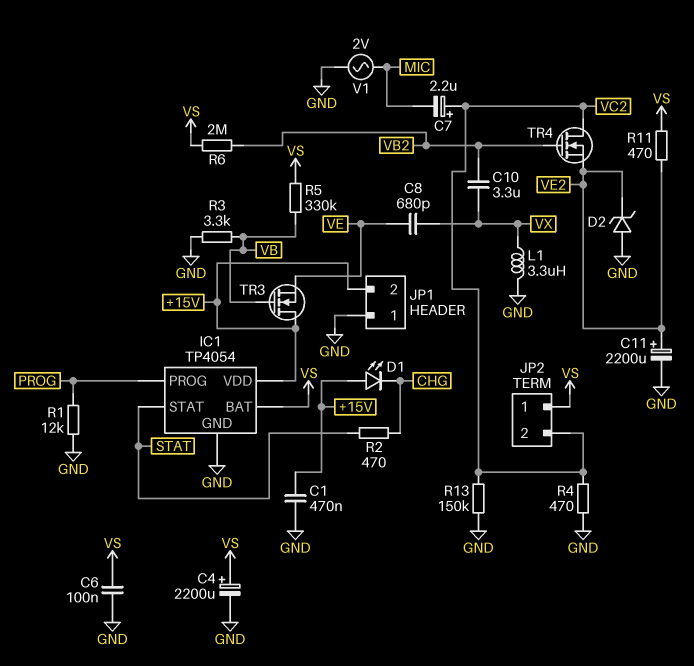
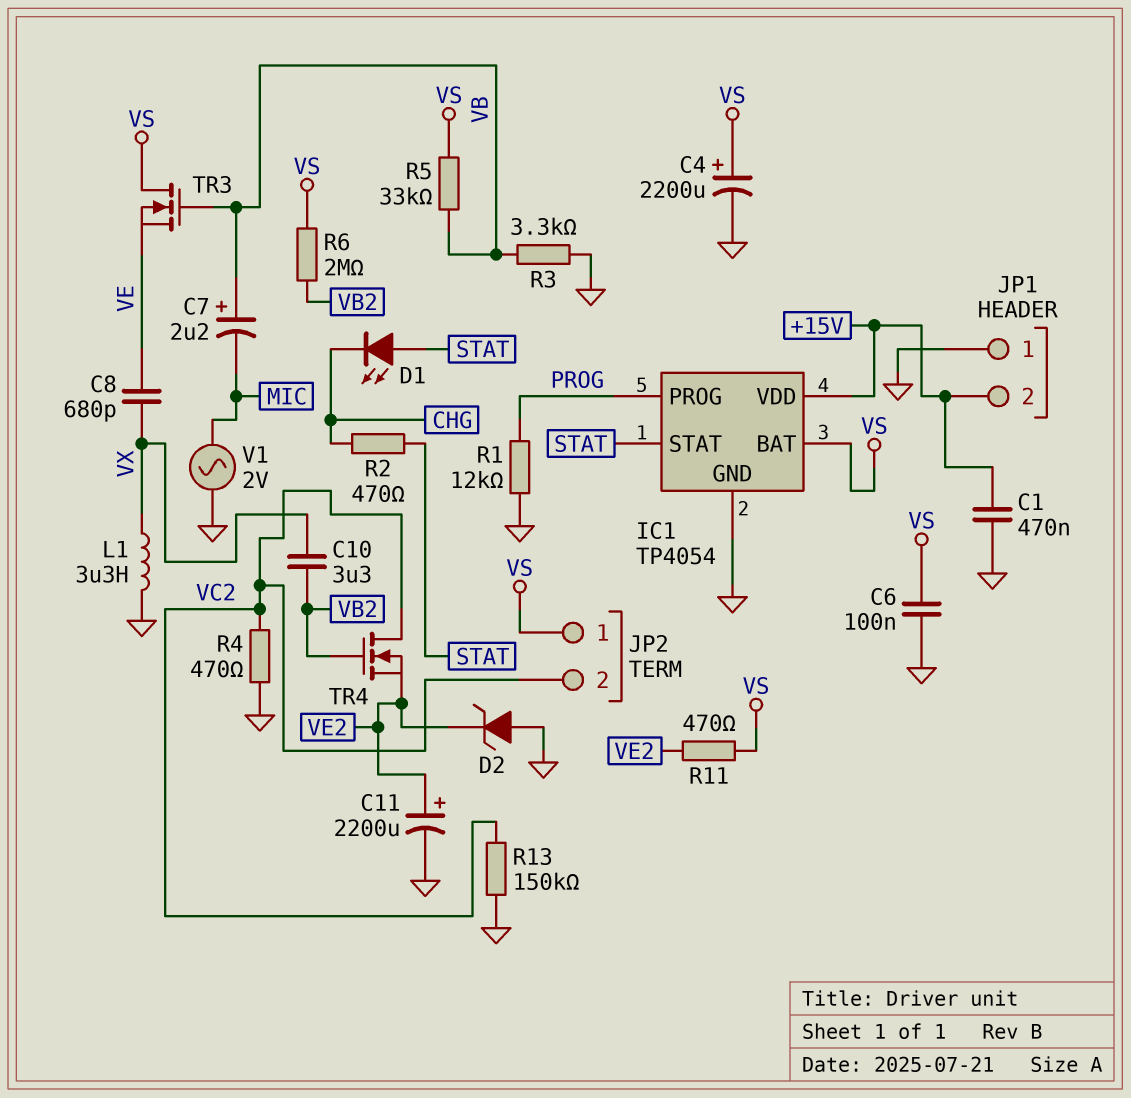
C7: 2.2uF (plus VC2, minus MIC) -> 2.2uF (plus VB, minus MIC)
D1: LED (A +15V, K CHG) -> LED (A STAT, K CHG)
R5: 330k (VB, VS) -> 33k (VB, VS)
TR3: NMOS (G VB, D +15V, S VE) -> NMOS (G VB, D VS, S VE)

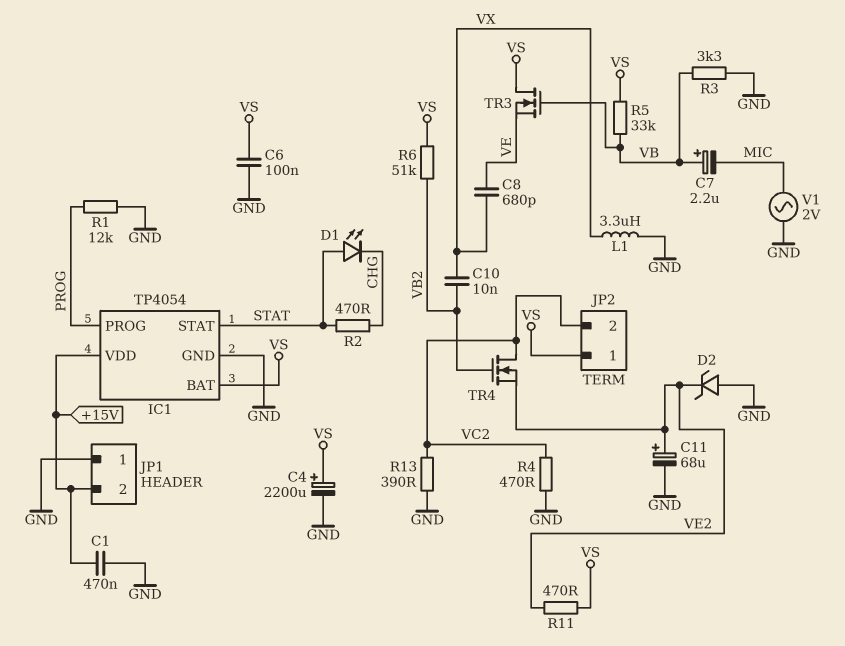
C10: 3.3uF (VB2, VX) -> 10nF (VB2, VX)
C11: 2200uF (plus VE2, minus GND) -> 68uF (plus VE2, minus GND)
R6: 2M (VB2, VS) -> 51k (VB2, VS)
R13: 150k (GND, VC2) -> 390 (GND, VC2)

